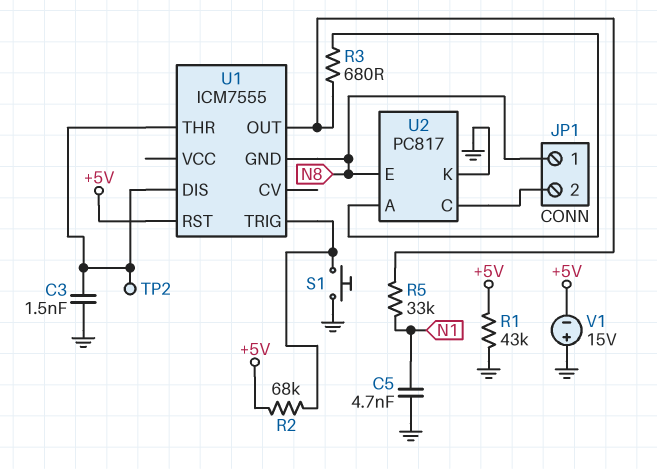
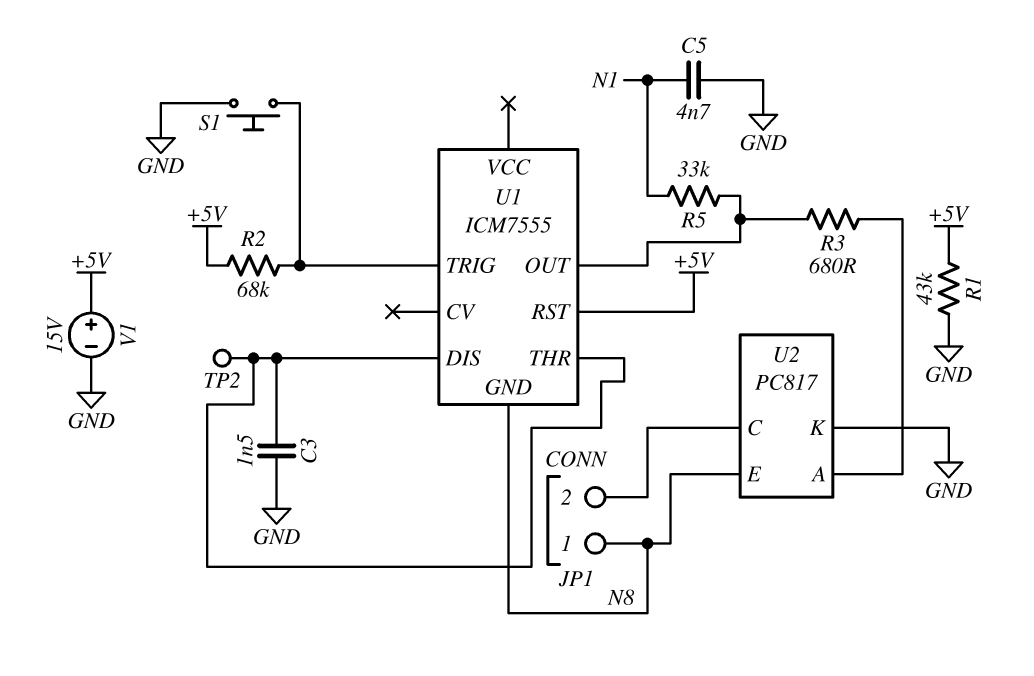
V1: 15V (plus GND, minus +5V) -> 15V (plus +5V, minus GND)

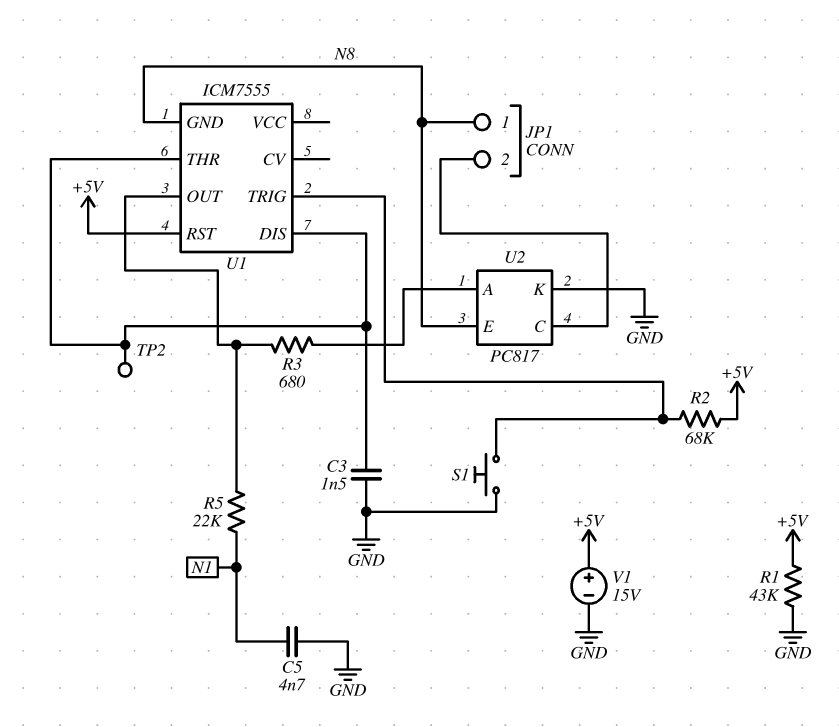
R5: 33k (N1, U1/OUT) -> 22k (N1, U1/OUT)

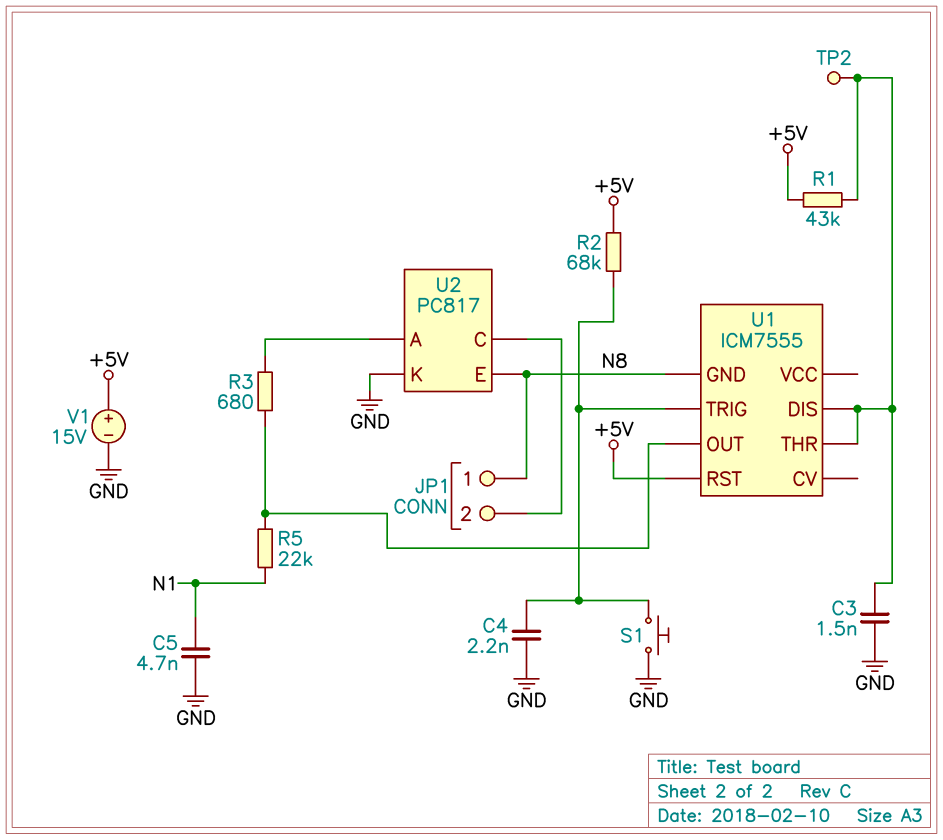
C4: none -> 2.2nF (GND, U1/TRIG)
R1: 43k (+5V, GND) -> 43k (+5V, U1/DIS)

